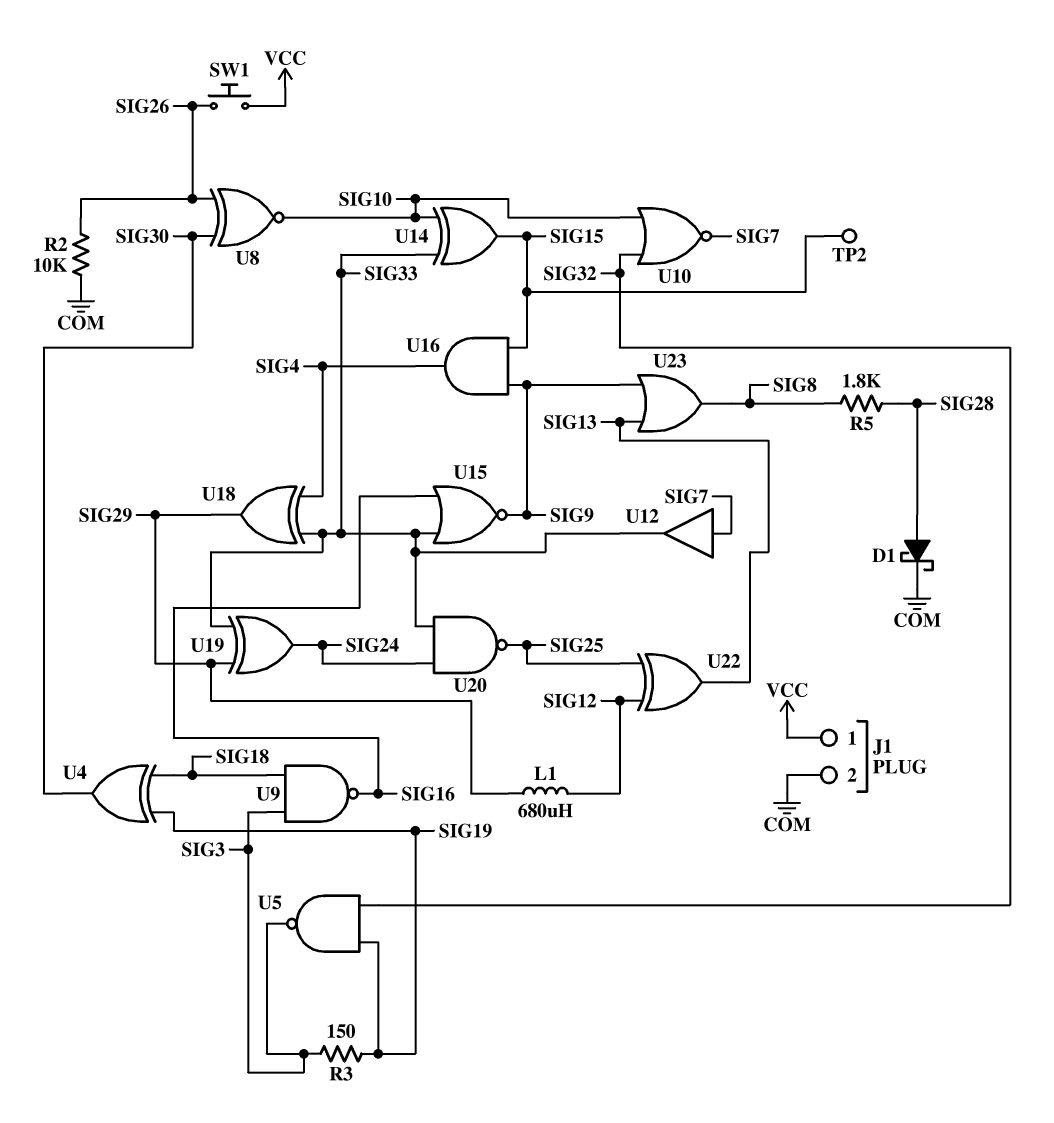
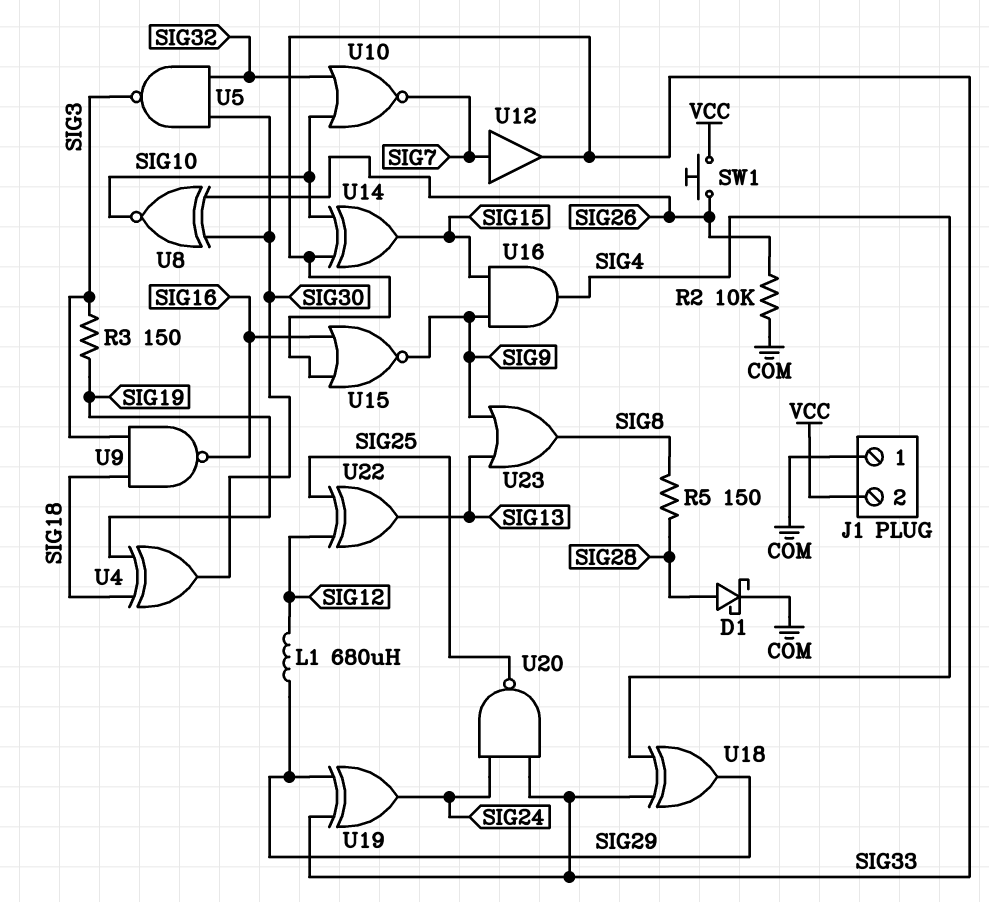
J1 pin 1: VCC -> COM
J1 pin 2: COM -> VCC
R5: 1.8k (SIG8, SIG28) -> 150 (SIG8, SIG28)
TP2: test point (SIG15) -> none
U5: NAND (in SIG19, in SIG32, out SIG3) -> NAND (in SIG30, in SIG32, out SIG3)

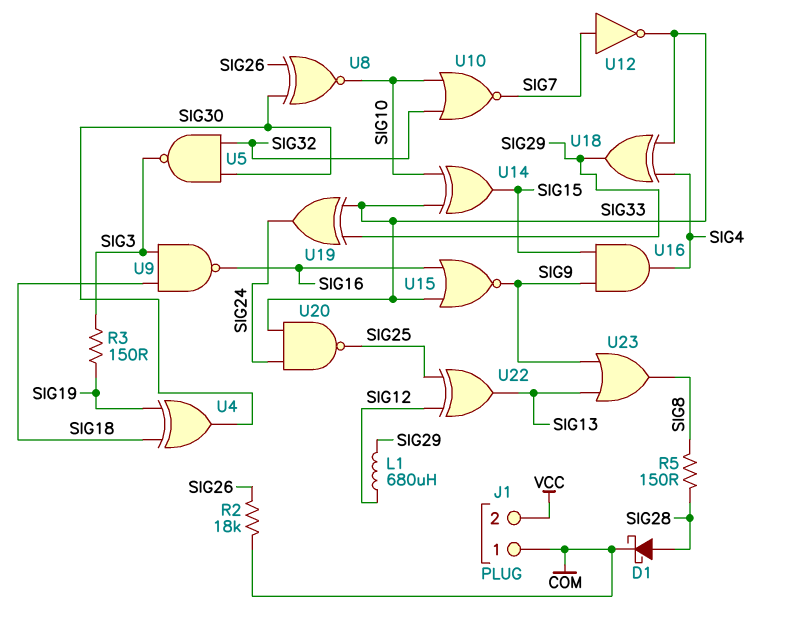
R2: 10k (COM, SIG26) -> 18k (COM, SIG26)
SW1: button (SIG26, VCC) -> none
U12: buffer (in SIG7, out SIG33) -> NOT (in SIG7, out SIG33)

